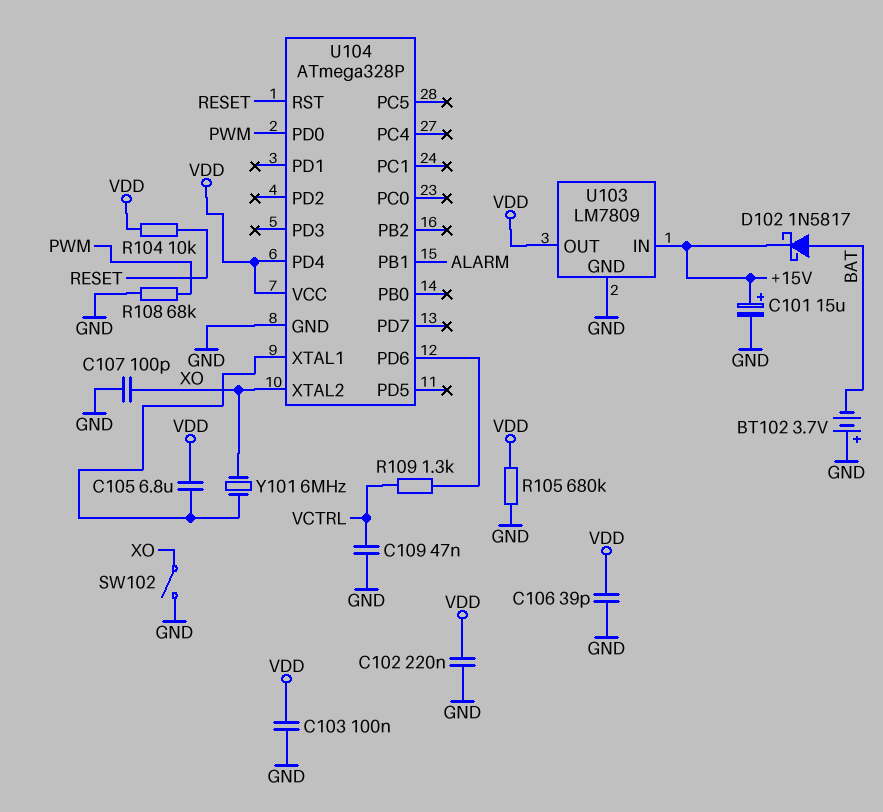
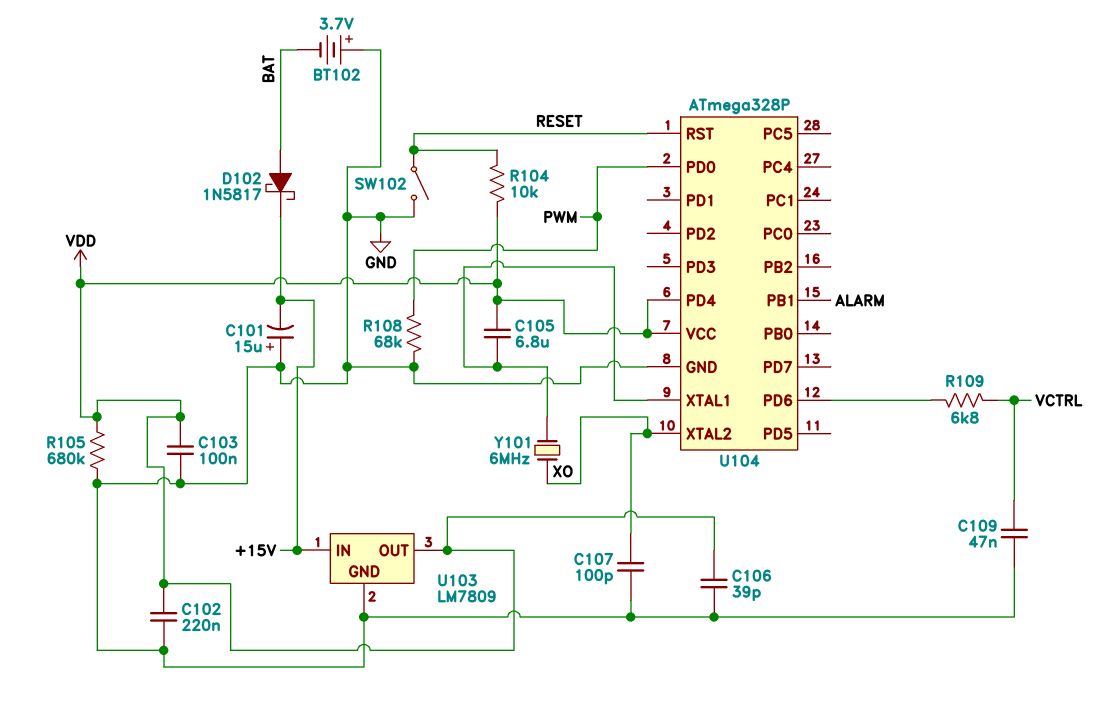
C101: 15uF (plus +15V, minus GND) -> 15uF (plus GND, minus +15V)
R109: 1.3k (U104/PD6, VCTRL) -> 6.8k (U104/PD6, VCTRL)
SW102: switch (GND, XO) -> switch (GND, RESET)

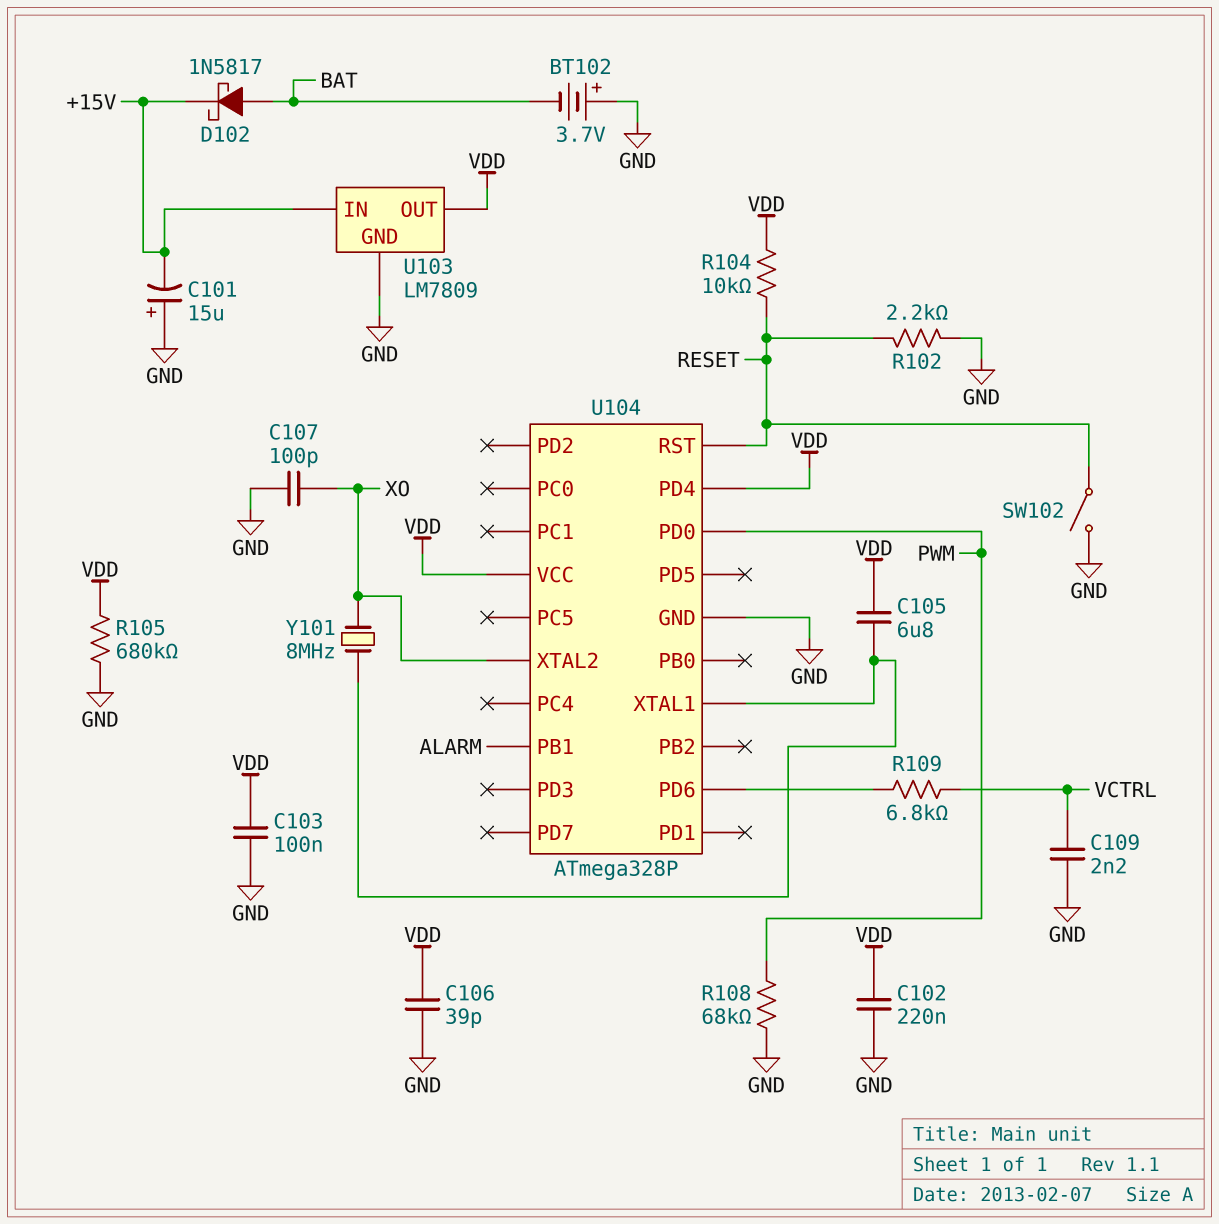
C109: 47nF (GND, VCTRL) -> 2.2nF (GND, VCTRL)
R102: none -> 2.2k (GND, RESET)
Y101: 6MHz (U104/XTAL1, XO) -> 8MHz (U104/XTAL1, XO)

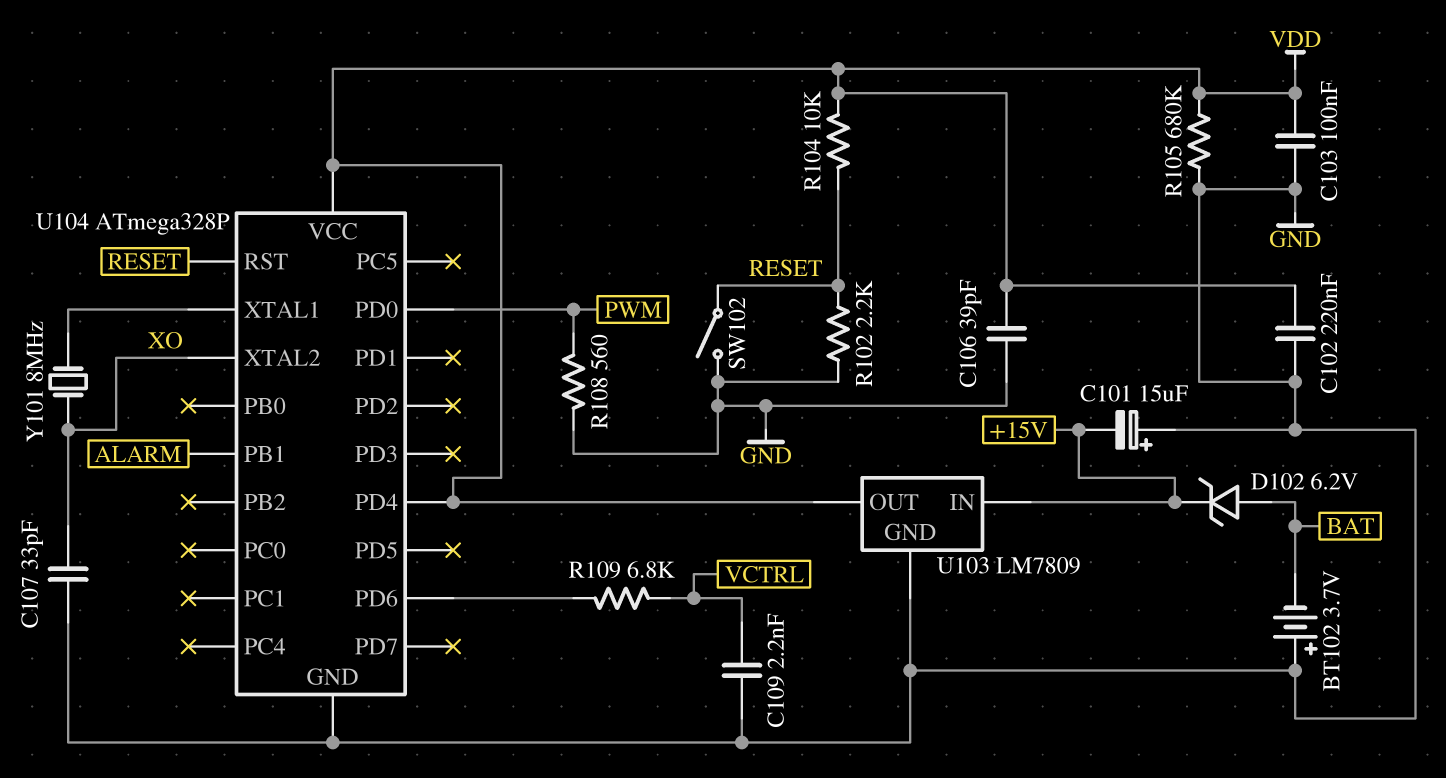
C105: 6.8uF (U104/XTAL1, VDD) -> none
C107: 100pF (GND, XO) -> 33pF (GND, XO)
D102: schottky 1N5817 (A BAT, K +15V) -> zener 6.2V (A BAT, K +15V)
R108: 68k (GND, PWM) -> 560 (GND, PWM)

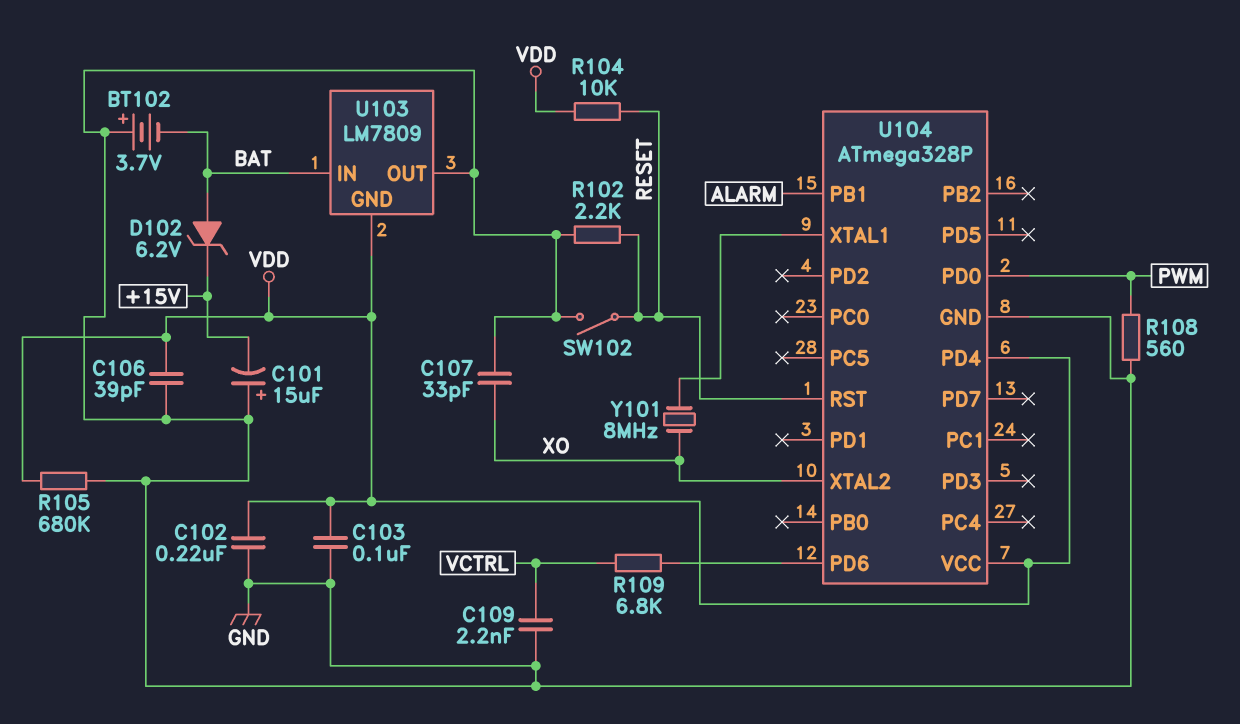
U103 pin GND: GND -> VDD
U103 pin IN: +15V -> BAT
U103 pin OUT: VDD -> GND

